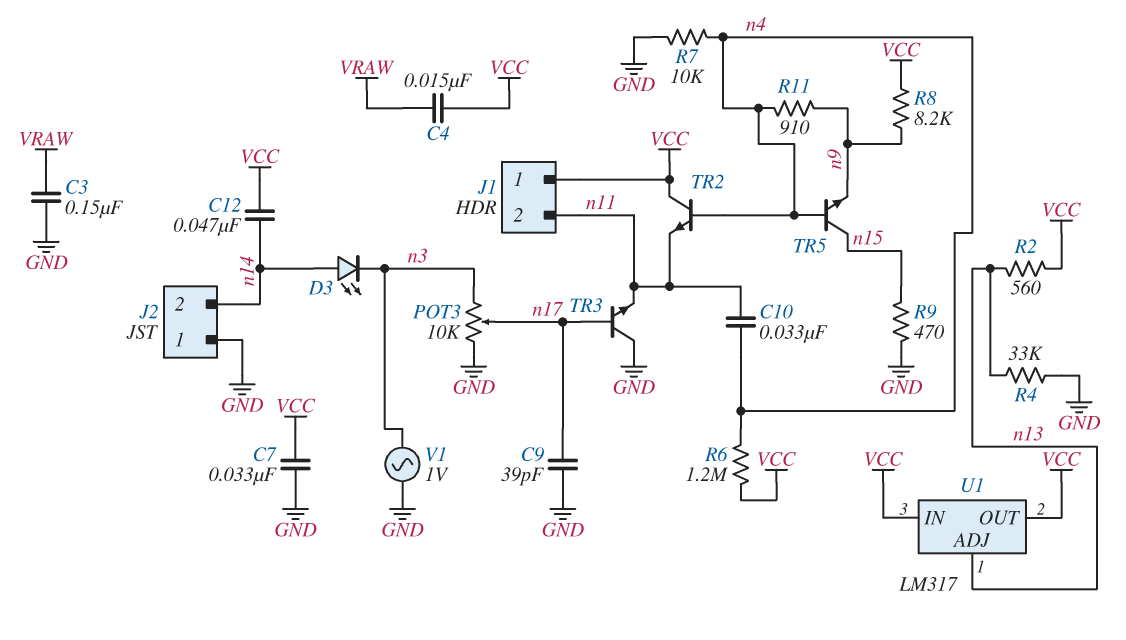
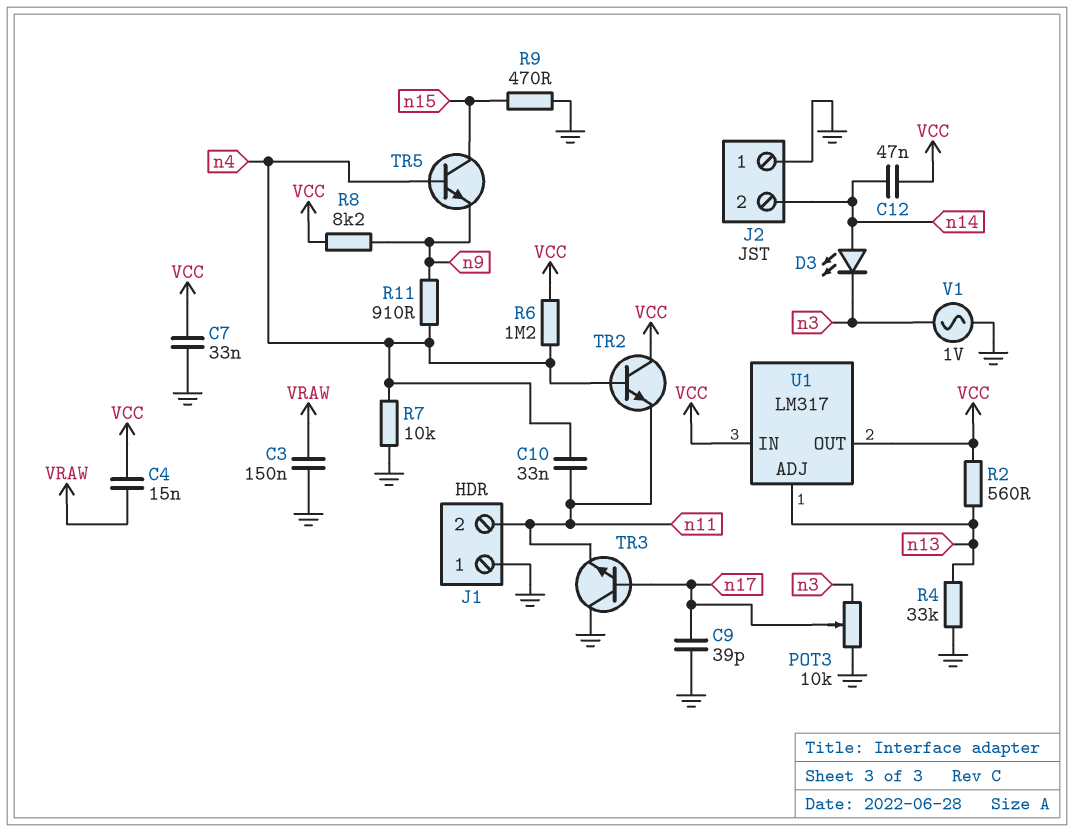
J1 pin 1: VCC -> GND

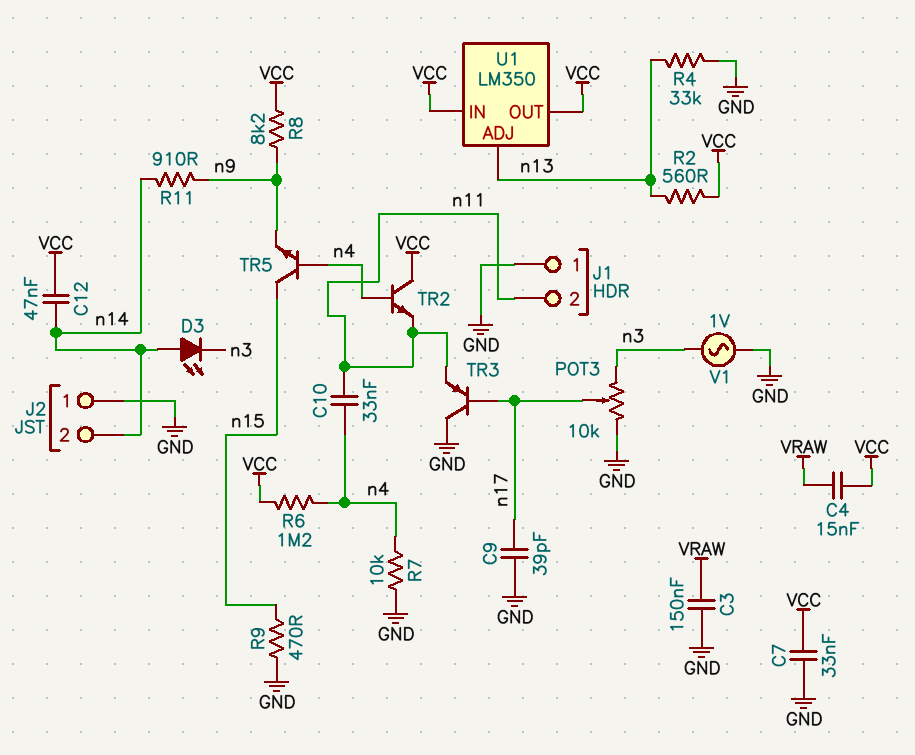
R11: 910 (n4, n9) -> 910 (n9, n14)
TR3: NPN (B n17, C GND, E n11) -> PNP (B n17, C GND, E n11)
U1: LM317 -> LM350

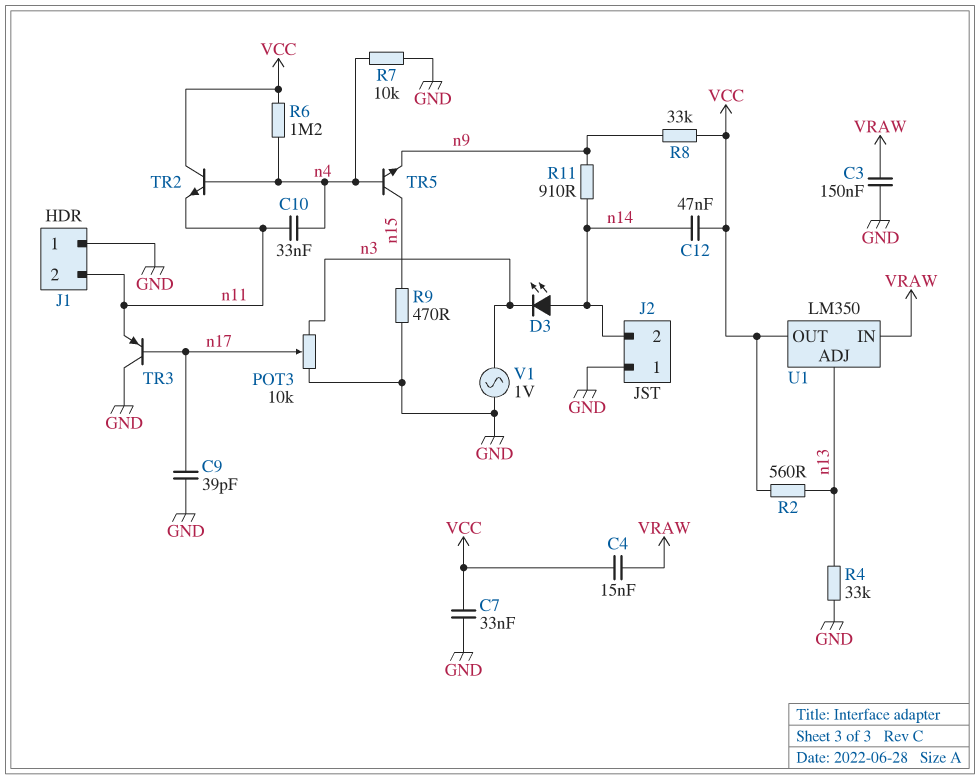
R8: 8.2k (VCC, n9) -> 33k (VCC, n9)
U1 pin IN: VCC -> VRAW

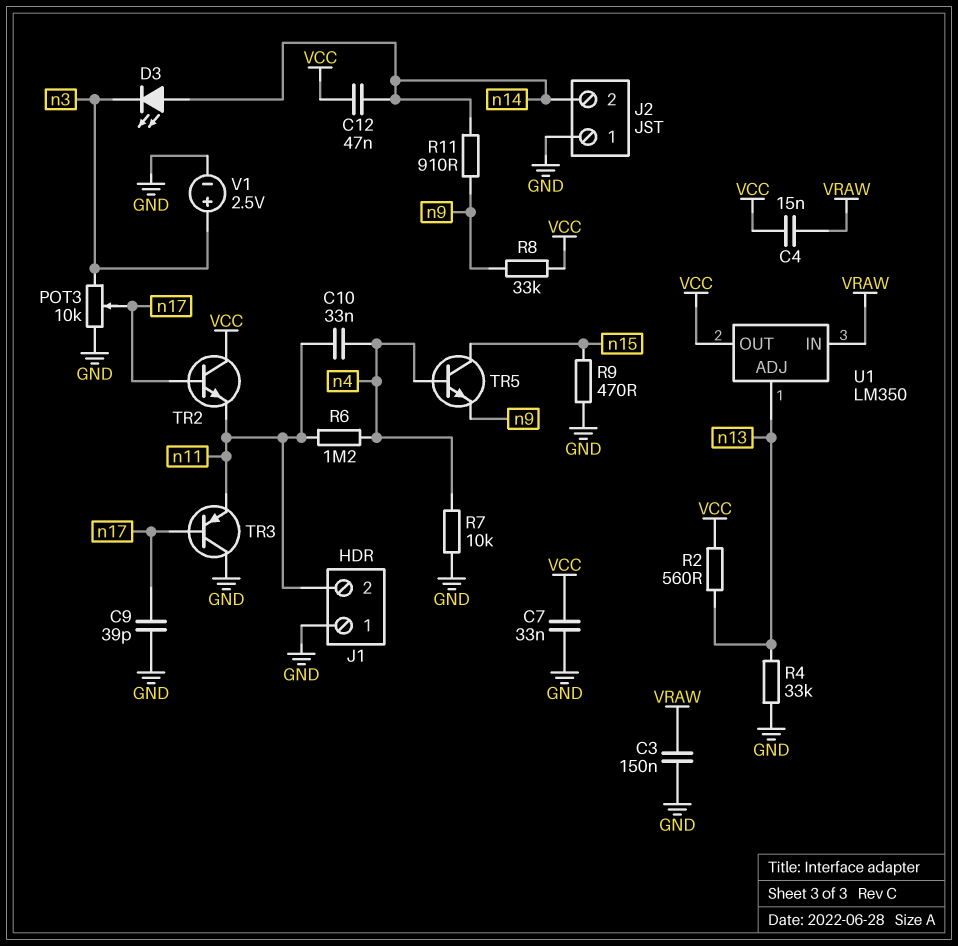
R6: 1.2M (VCC, n4) -> 1.2M (n4, n11)
TR2: NPN (B n4, C VCC, E n11) -> NPN (B n17, C VCC, E n11)
V1: AC 1V (GND, n3) -> 2.5V (plus n3, minus GND)

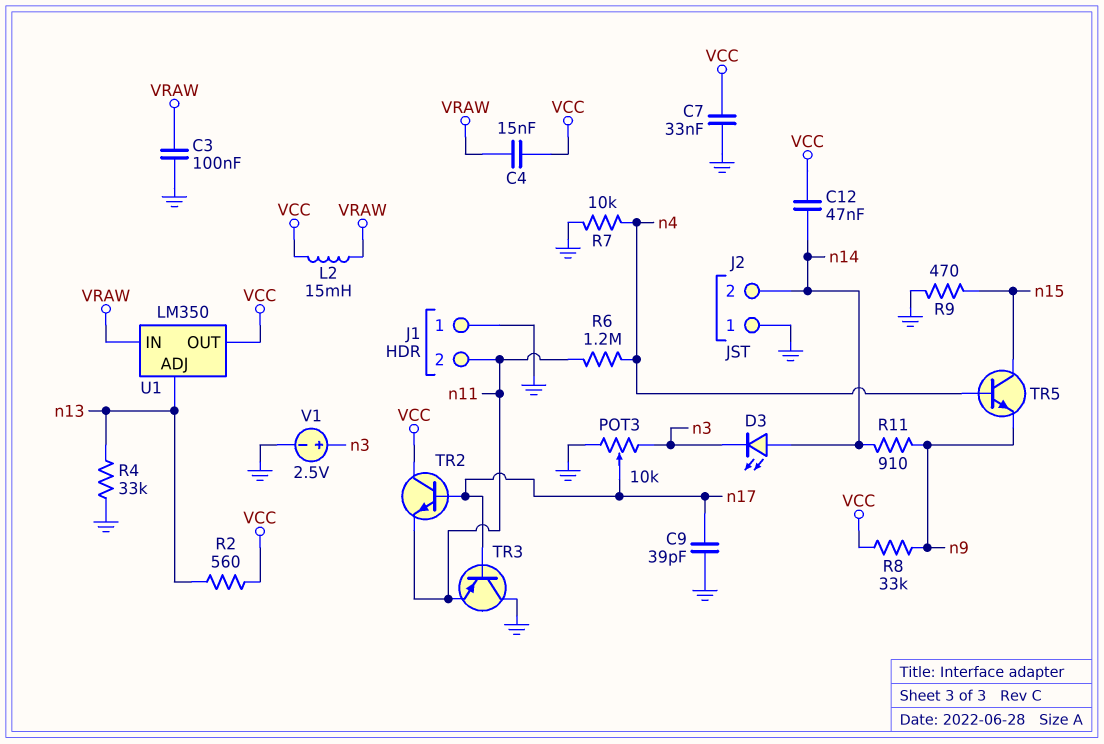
C3: 150nF (GND, VRAW) -> 100nF (GND, VRAW)
C10: 33nF (n4, n11) -> none
L2: none -> 15mH (VCC, VRAW)

